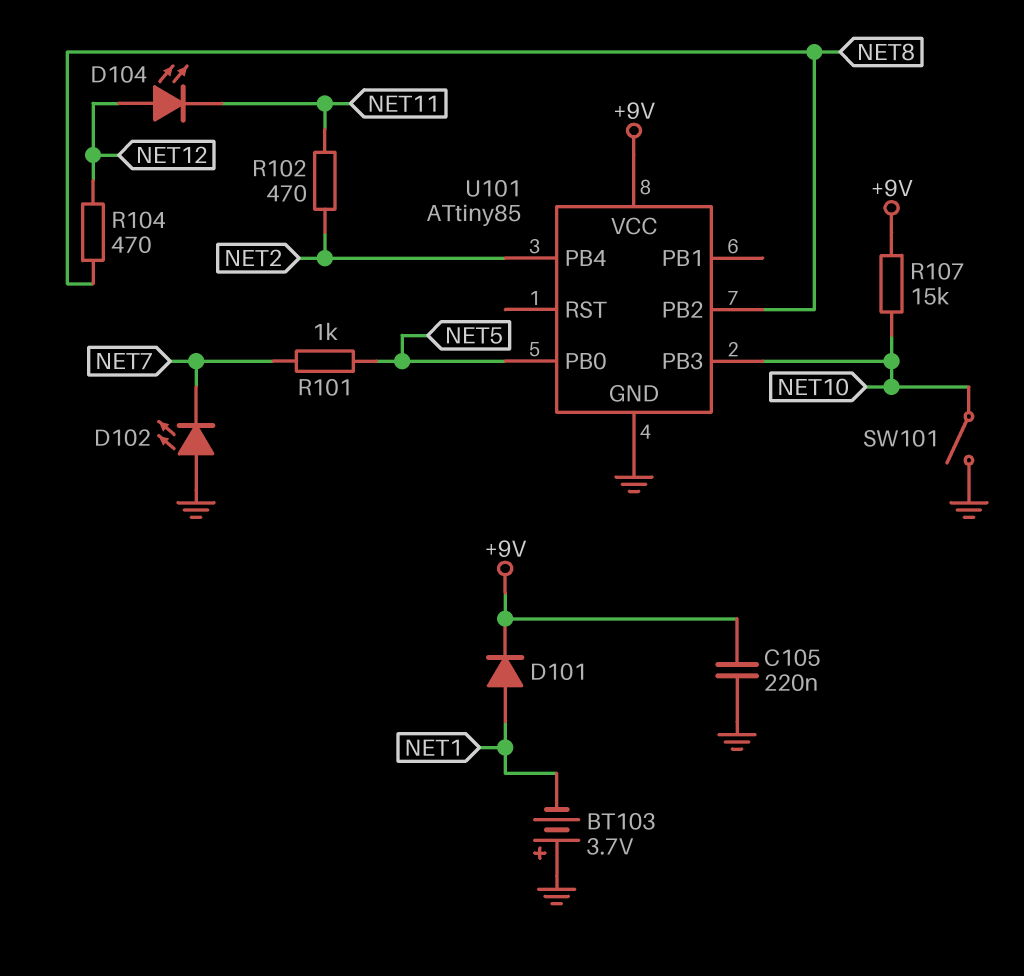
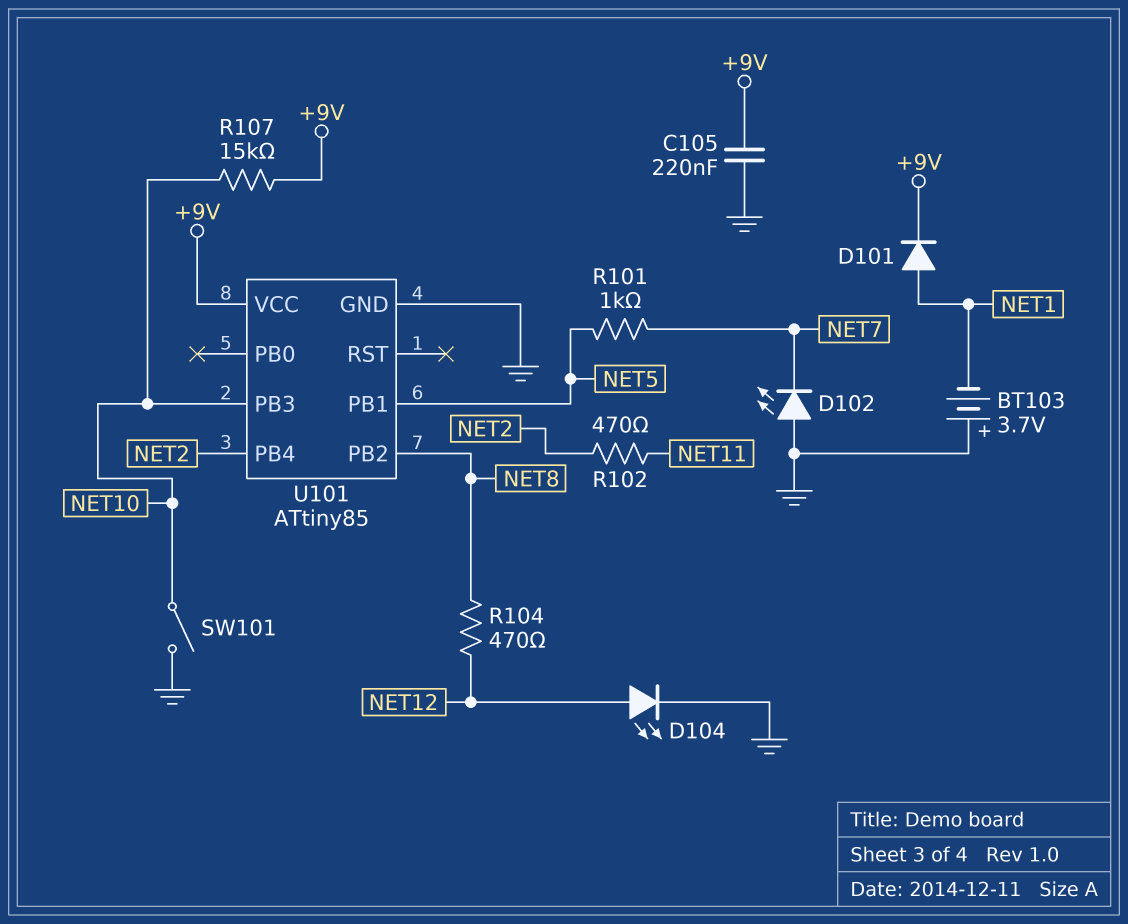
D104: LED (A NET12, K NET11) -> LED (A NET12, K GND)
U101 pin PB0: NET5 -> none
U101 pin PB1: none -> NET5

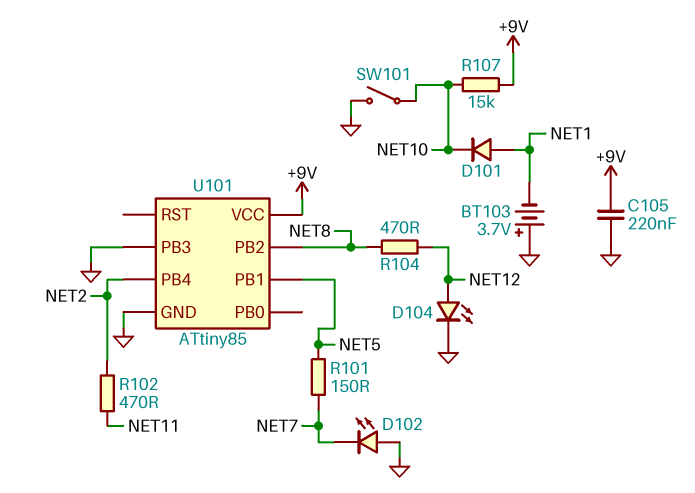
D101: diode (A NET1, K +9V) -> diode (A NET1, K NET10)
R101: 1k (NET5, NET7) -> 150 (NET5, NET7)
U101 pin PB3: NET10 -> GND

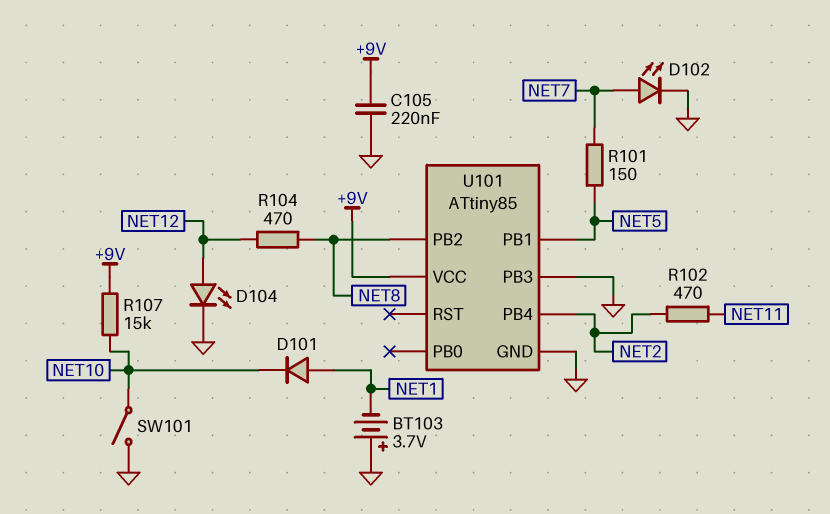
D102: LED (A GND, K NET7) -> LED (A NET7, K GND)

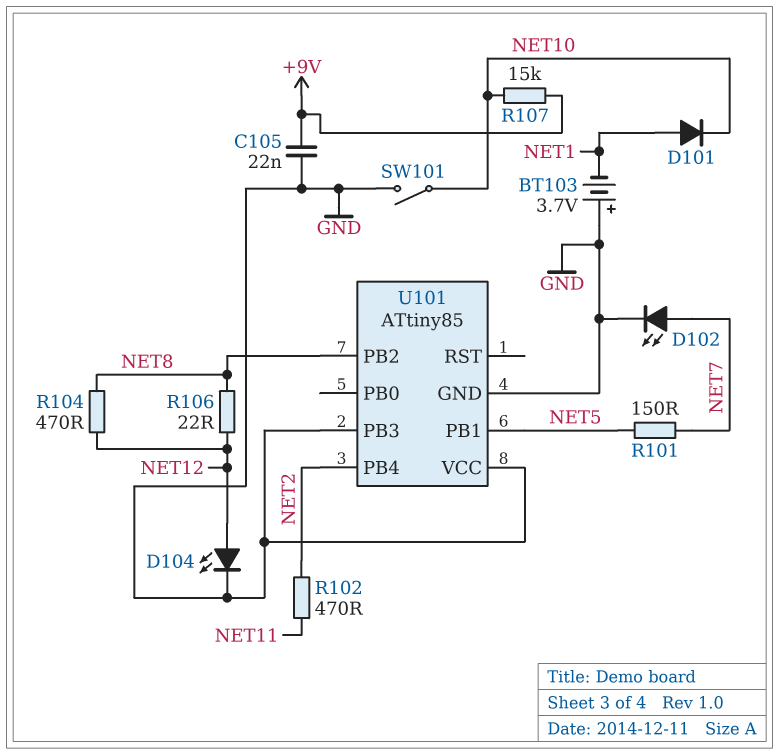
C105: 220nF (+9V, GND) -> 22nF (+9V, GND)
R106: none -> 22 (NET8, NET12)
U101 pin VCC: +9V -> GND

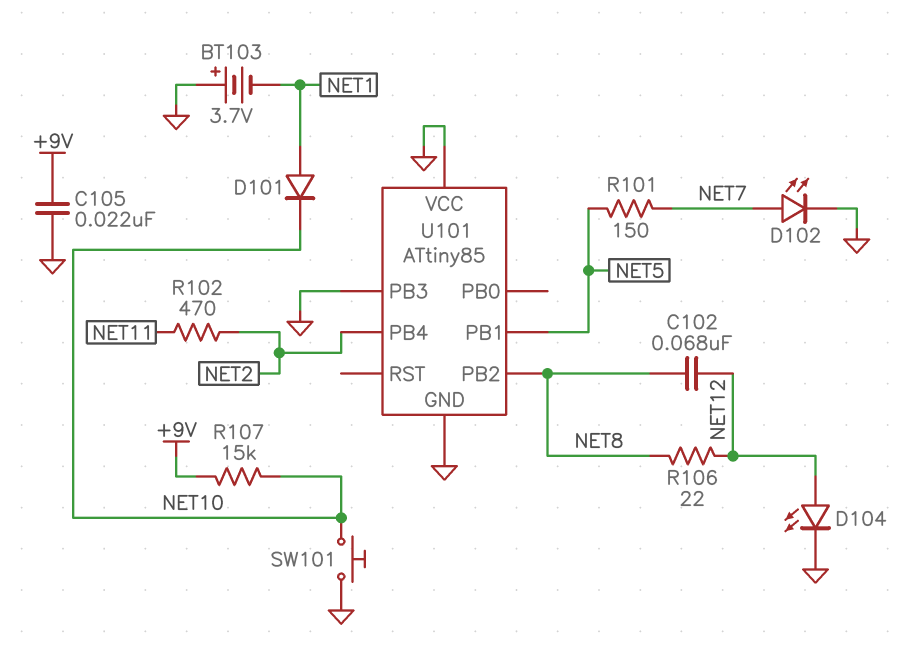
C102: none -> 68nF (NET8, NET12)
R104: 470 (NET8, NET12) -> none
SW101: switch (GND, NET10) -> button (GND, NET10)

